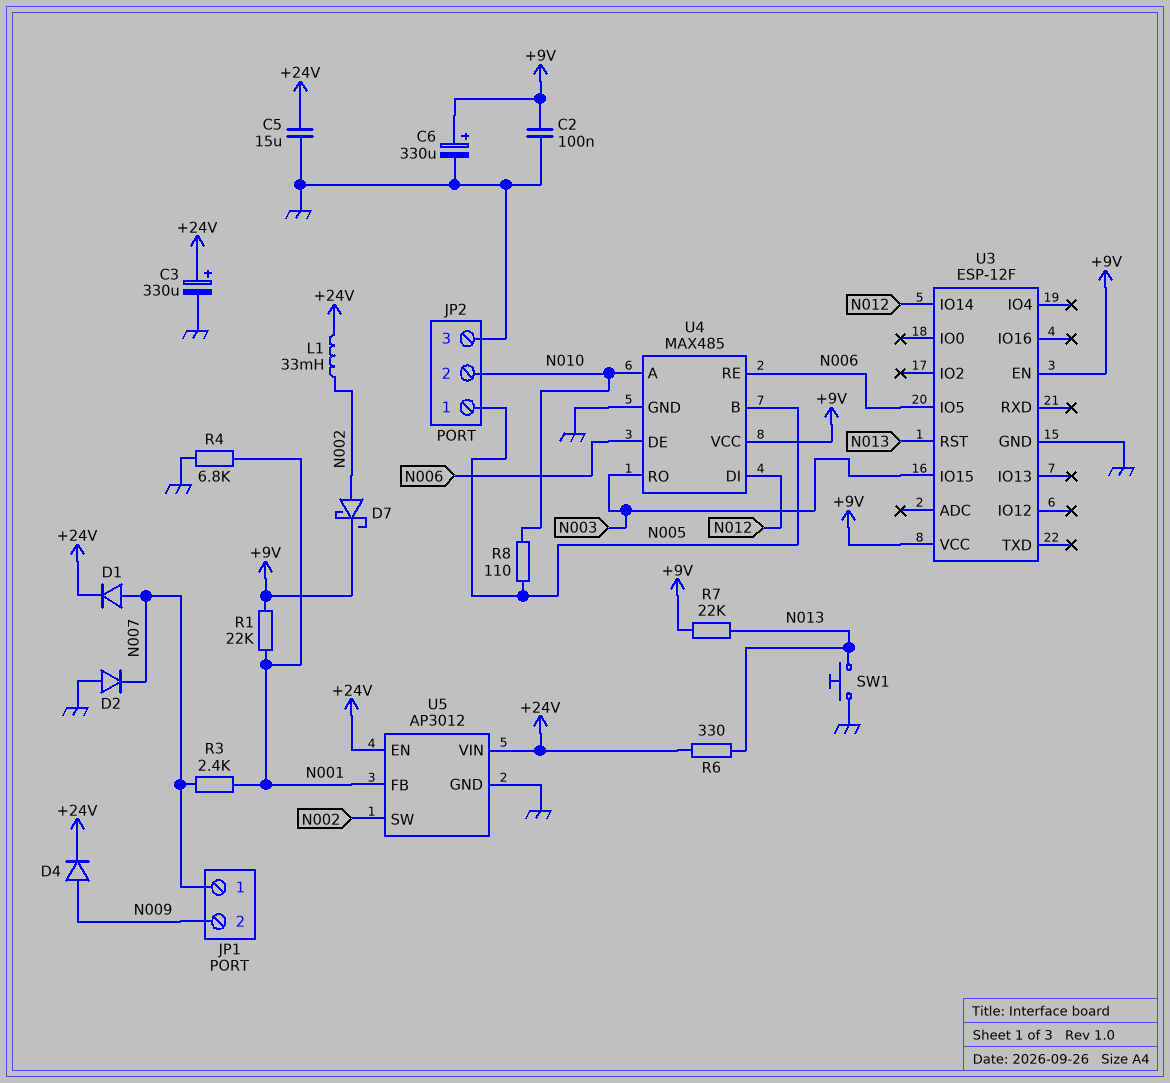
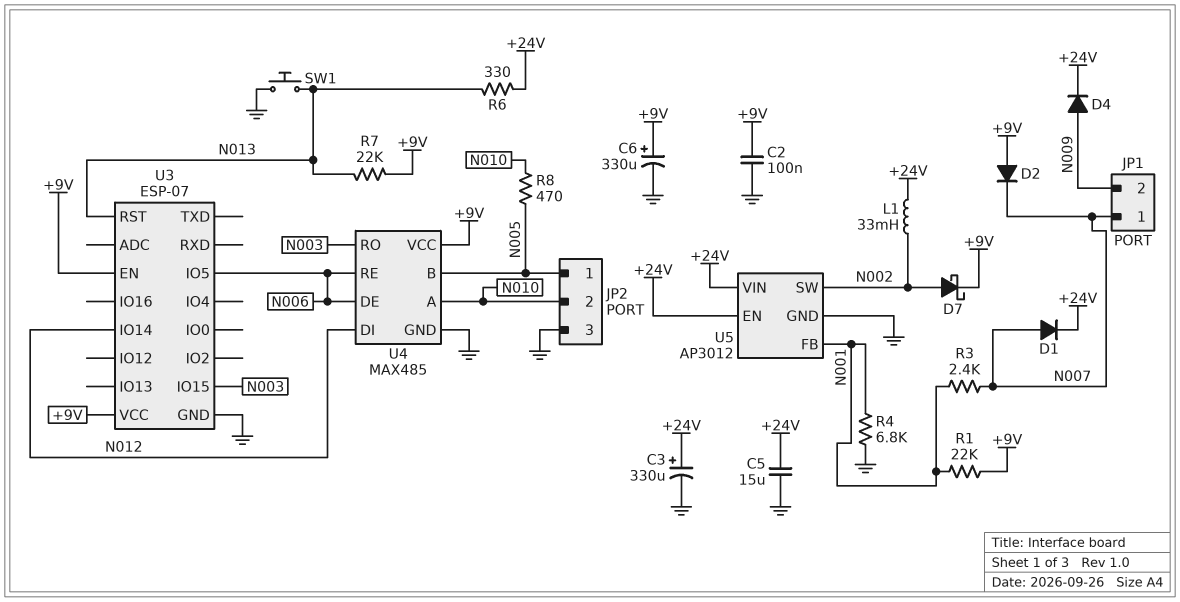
D2: diode (A GND, K N007) -> diode (A +9V, K N007)
R8: 110 (N005, N010) -> 470 (N005, N010)
U3: ESP-12F -> ESP-07

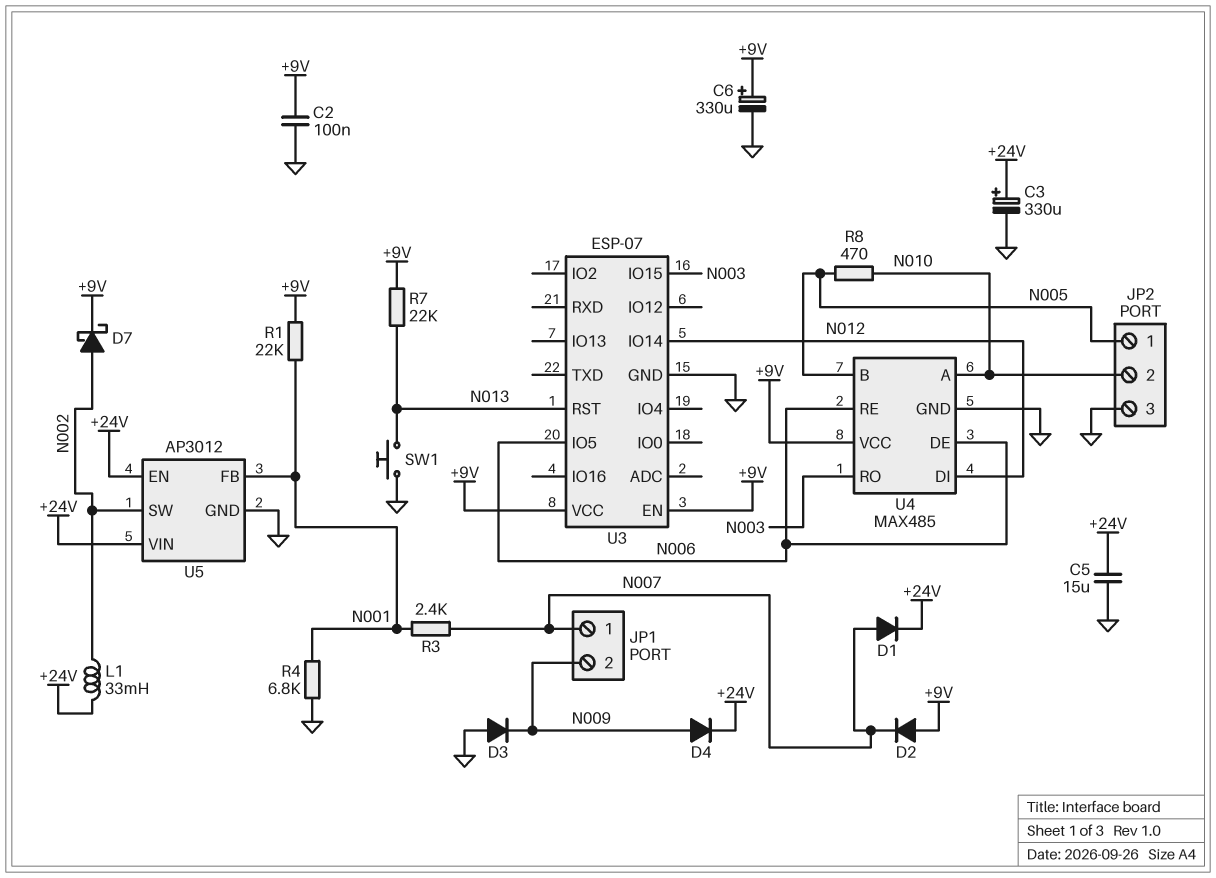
D3: none -> diode (A GND, K N009)
R6: 330 (+24V, N013) -> none

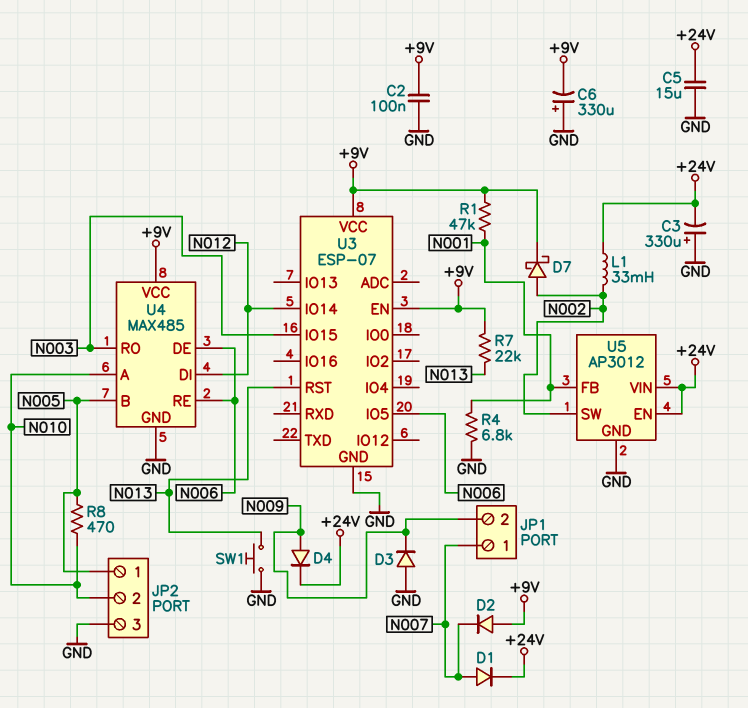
C3: 330uF (plus +24V, minus GND) -> 330uF (plus GND, minus +24V)
C6: 330uF (plus +9V, minus GND) -> 330uF (plus GND, minus +9V)
R1: 22k (+9V, N001) -> 47k (+9V, N001)
R3: 2.4k (N001, N007) -> none

